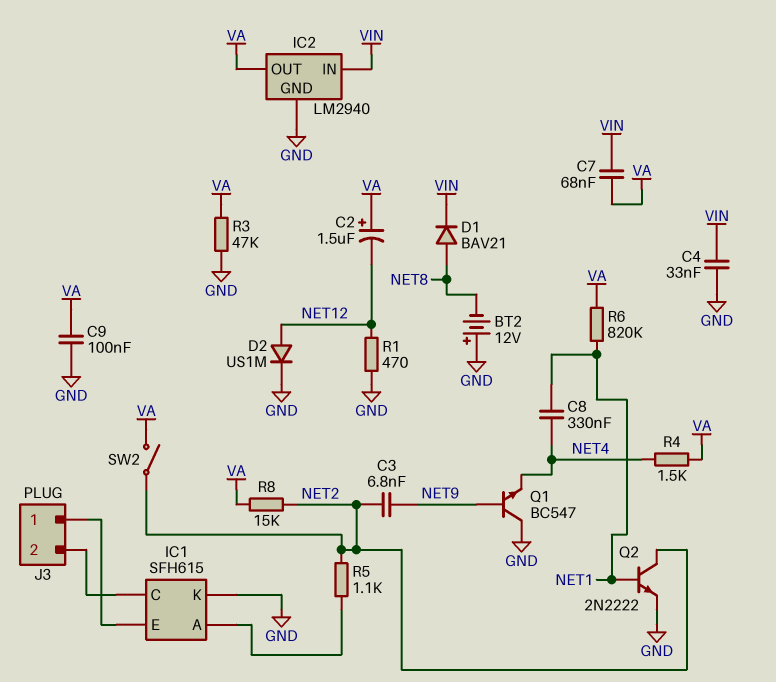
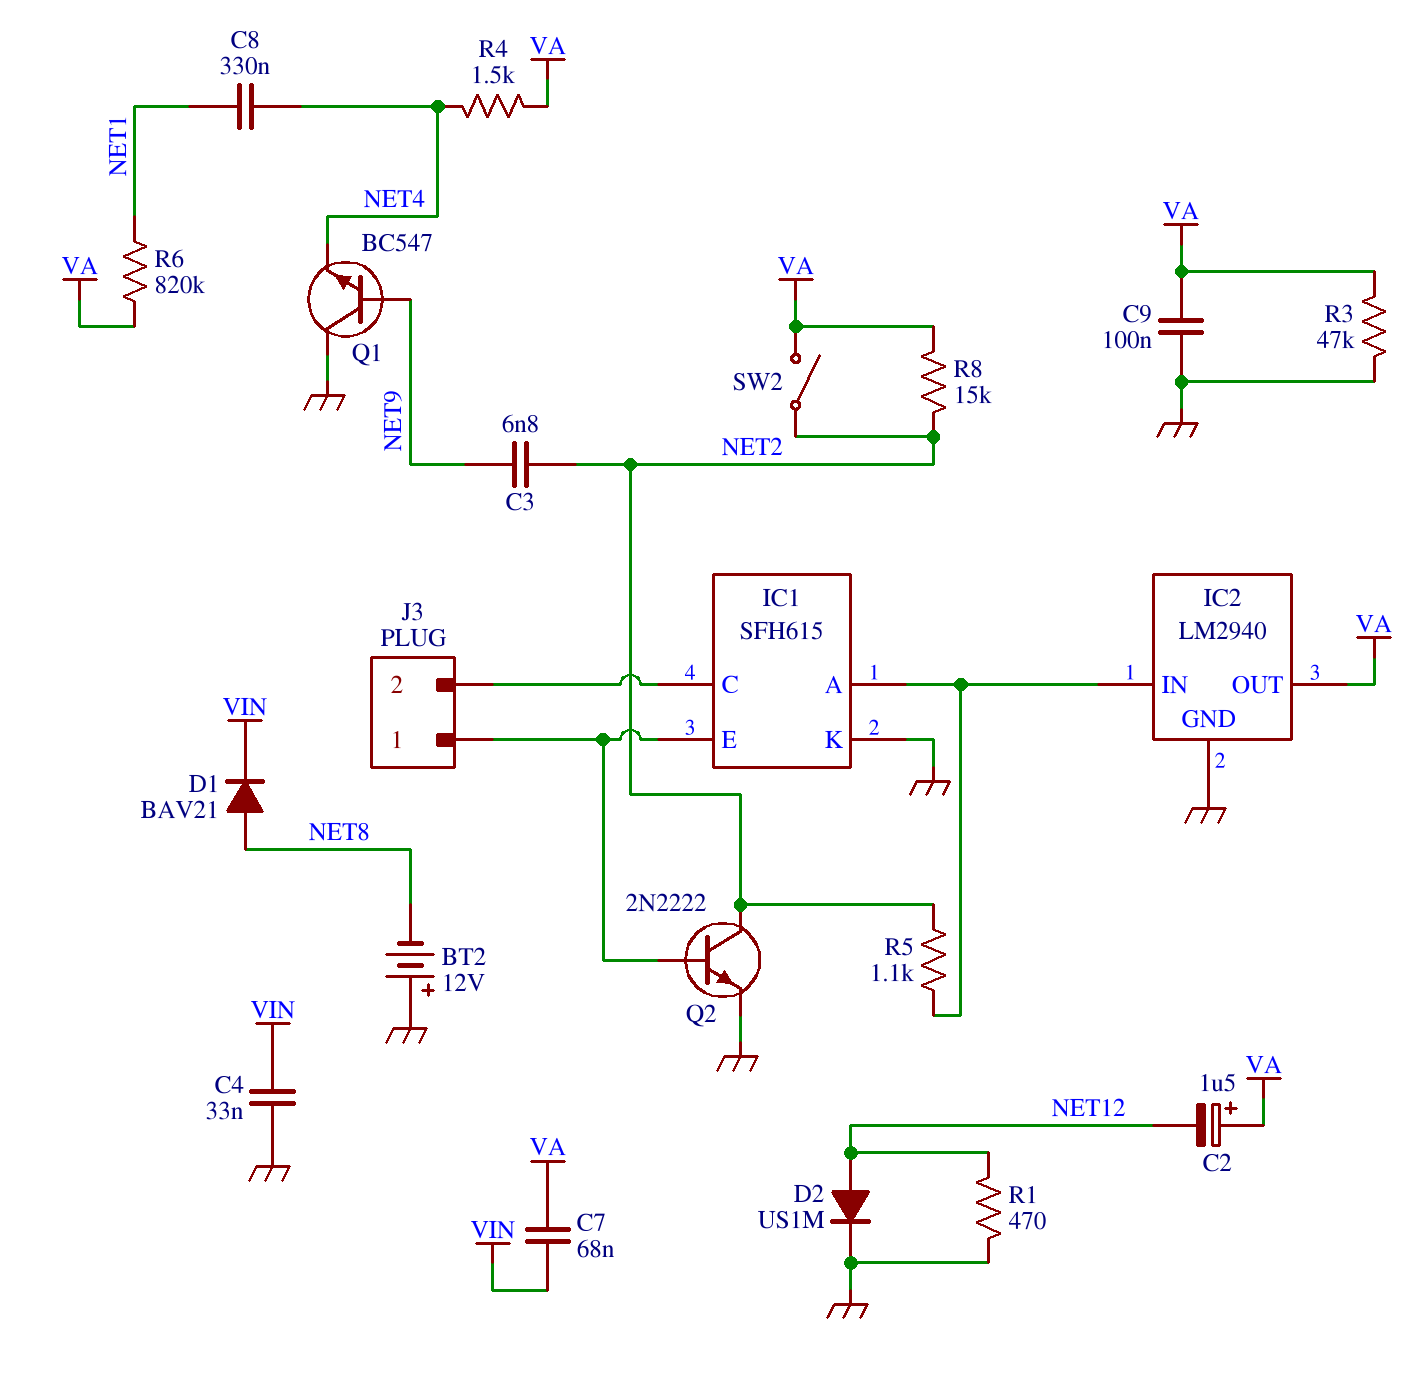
IC2 pin IN: VIN -> IC1/A
Q2: NPN 2N2222 (B NET1, C NET2, E GND) -> NPN 2N2222 (B IC1/E, C NET2, E GND)

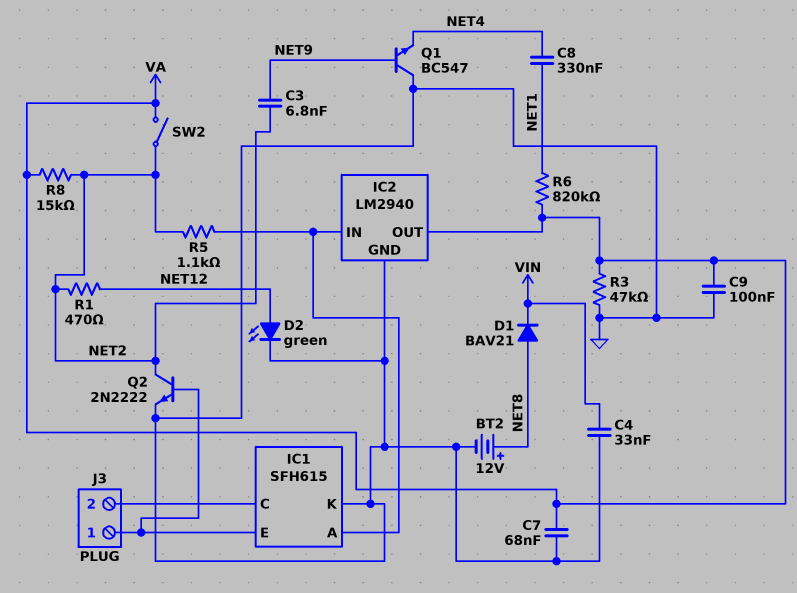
BT2: 12V (plus GND, minus NET8) -> 12V (plus NET8, minus GND)
C2: 1.5uF (plus VA, minus NET12) -> none
C7: 68nF (VA, VIN) -> 68nF (GND, VA)
D2: diode US1M (A NET12, K GND) -> LED green (A NET12, K GND)
R1: 470 (GND, NET12) -> 470 (NET2, NET12)
R4: 1.5k (NET4, VA) -> none

